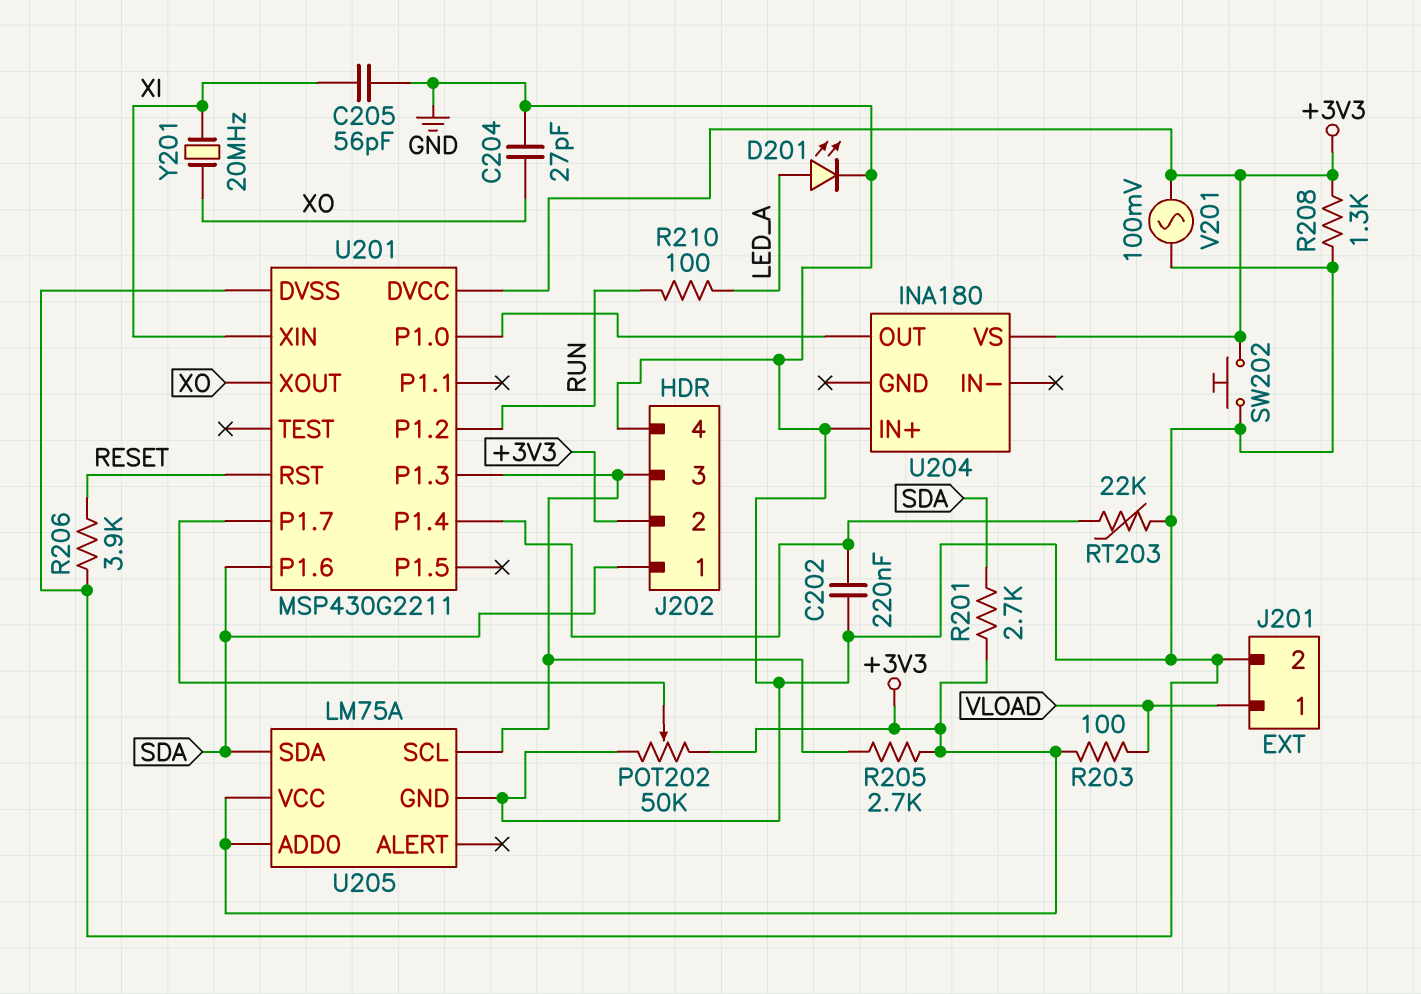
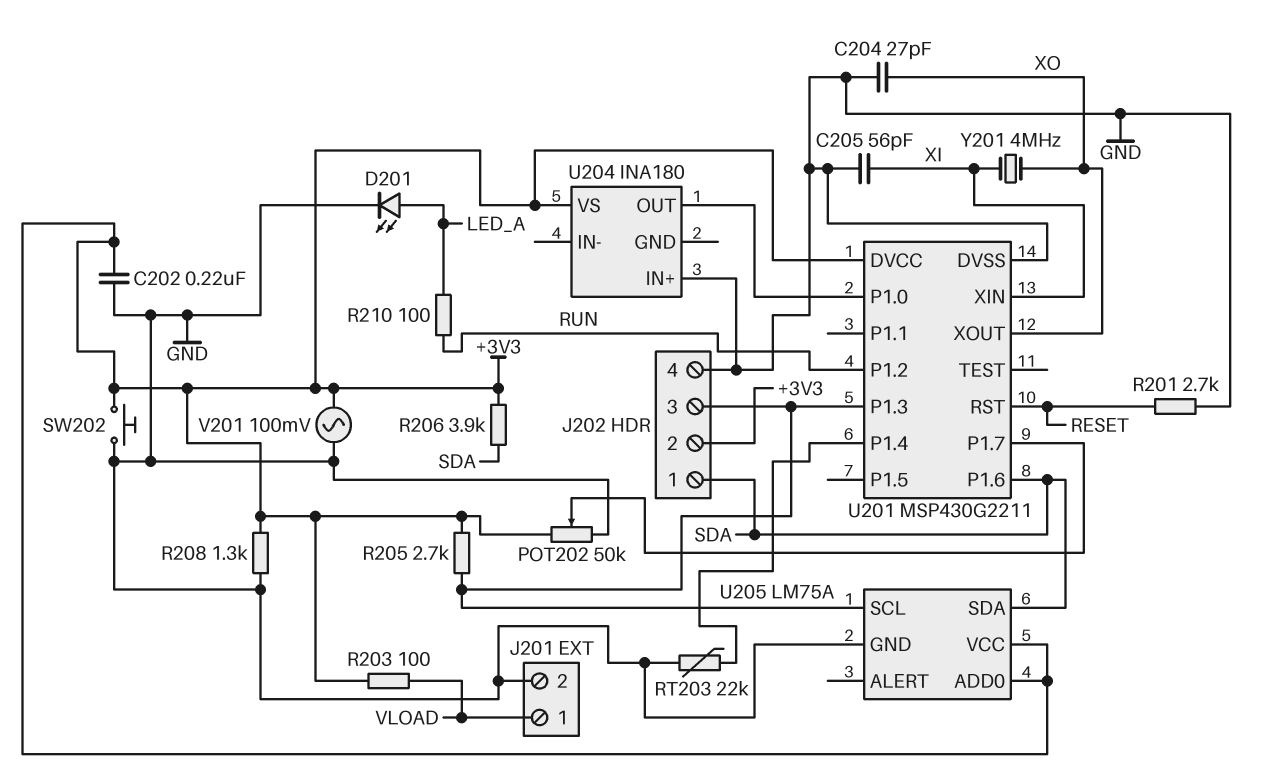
C202: 220nF (GND, U201/P1.4) -> 220nF (+3V3, GND)
R201: 2.7k (+3V3, SDA) -> 2.7k (GND, RESET)
R206: 3.9k (GND, RESET) -> 3.9k (+3V3, SDA)
Y201: 20MHz (XI, XO) -> 4MHz (XI, XO)

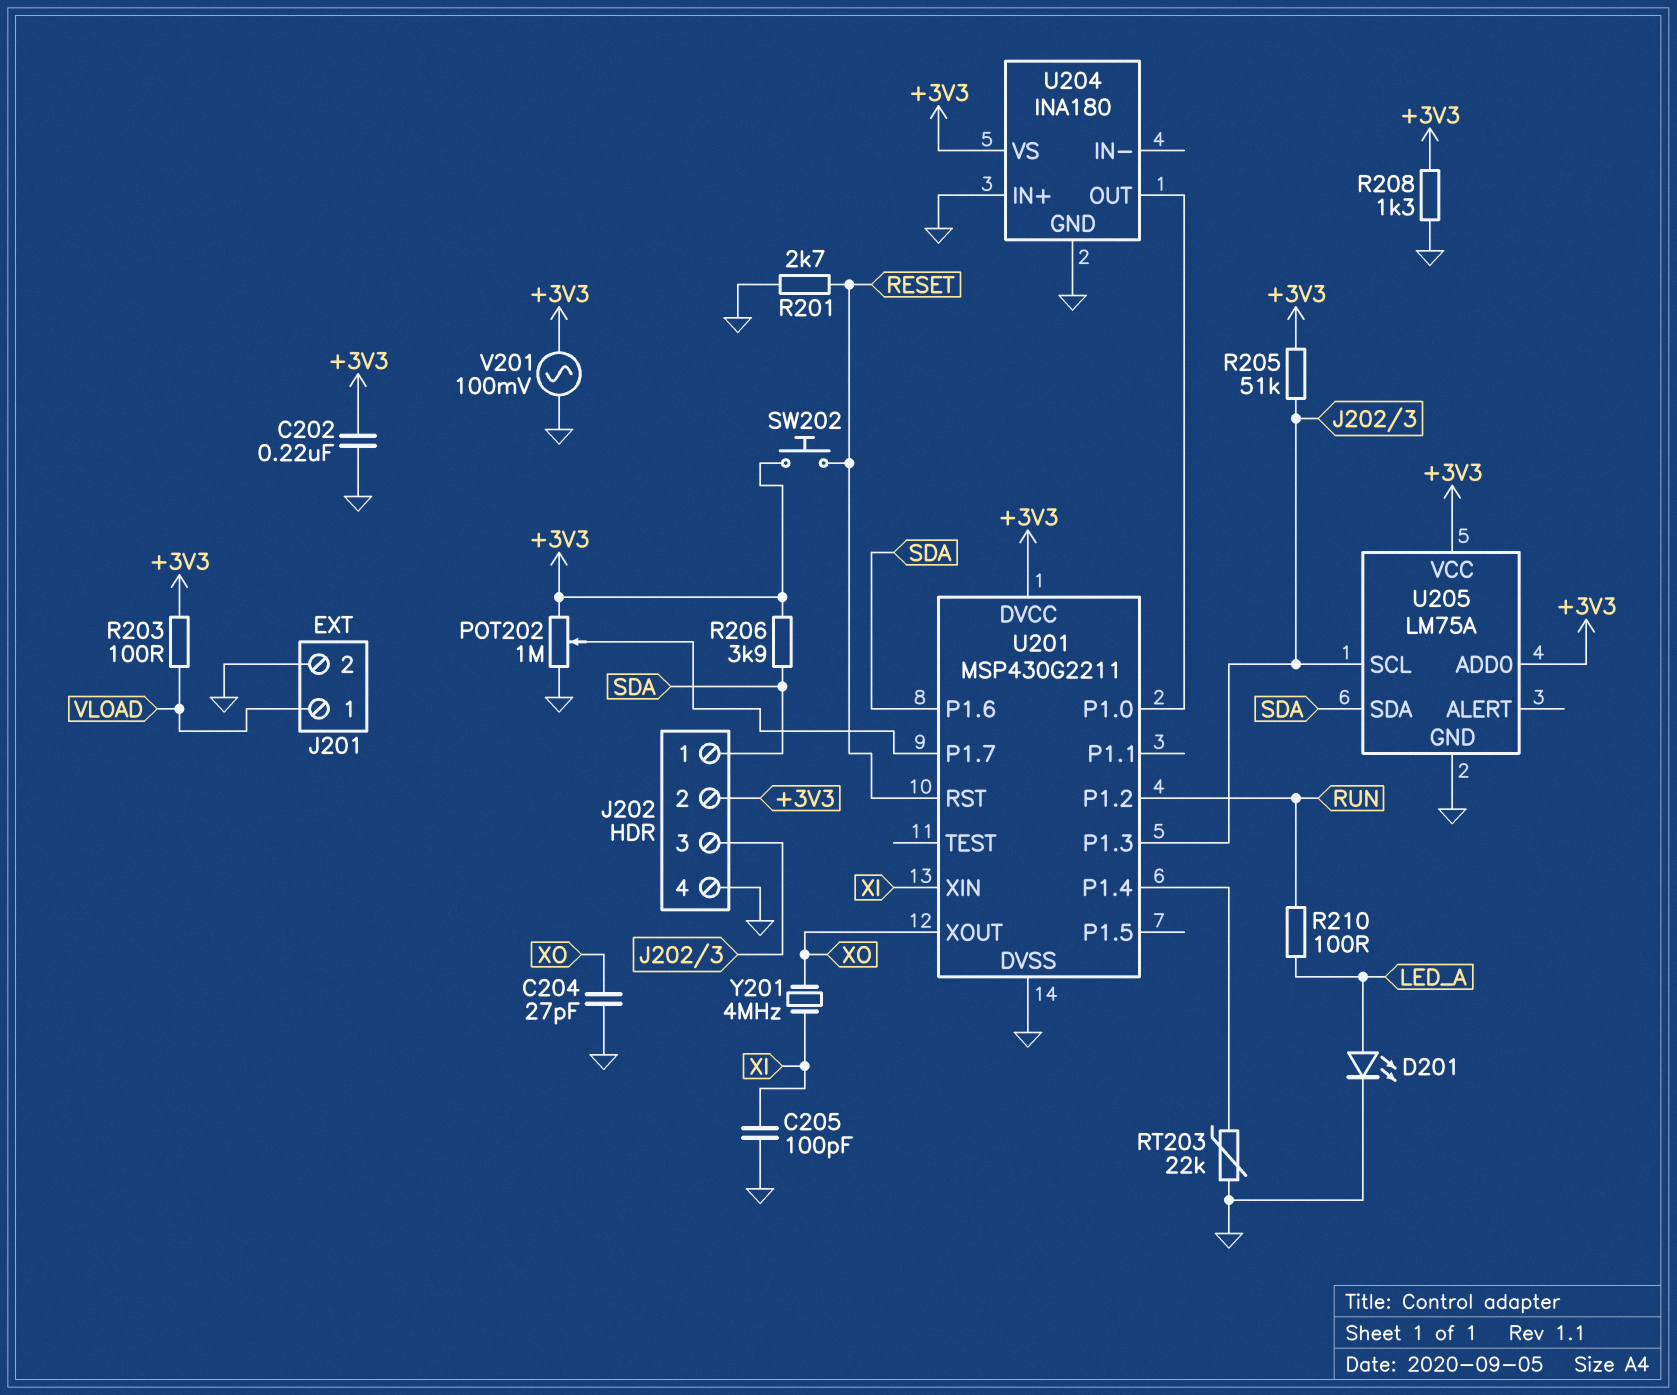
C205: 56pF (GND, XI) -> 100pF (GND, XI)
POT202: 50k (+3V3, GND, wiper U201/P1.7) -> 1M (+3V3, GND, wiper U201/P1.7)
R205: 2.7k (+3V3, J202/3) -> 51k (+3V3, J202/3)
SW202: button (+3V3, GND) -> button (+3V3, RESET)
U204 pin GND: none -> GND

